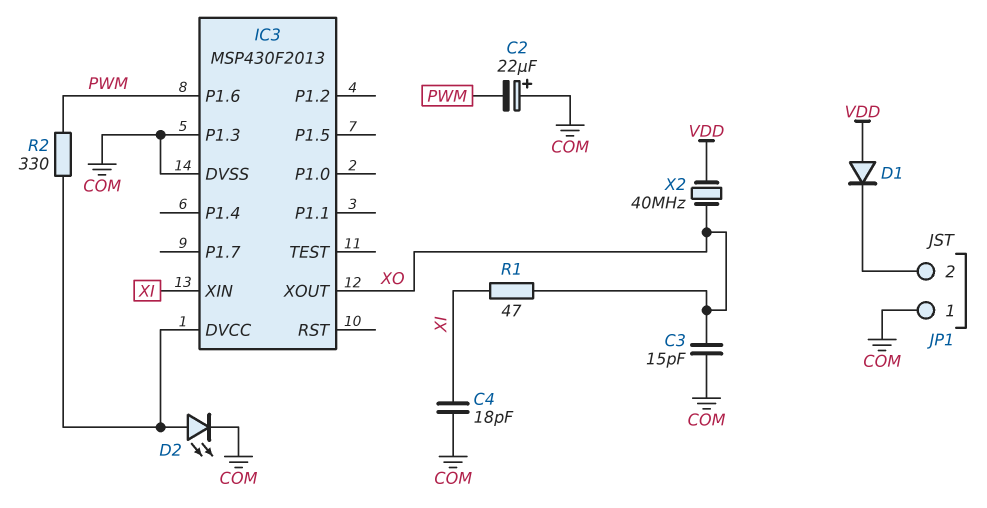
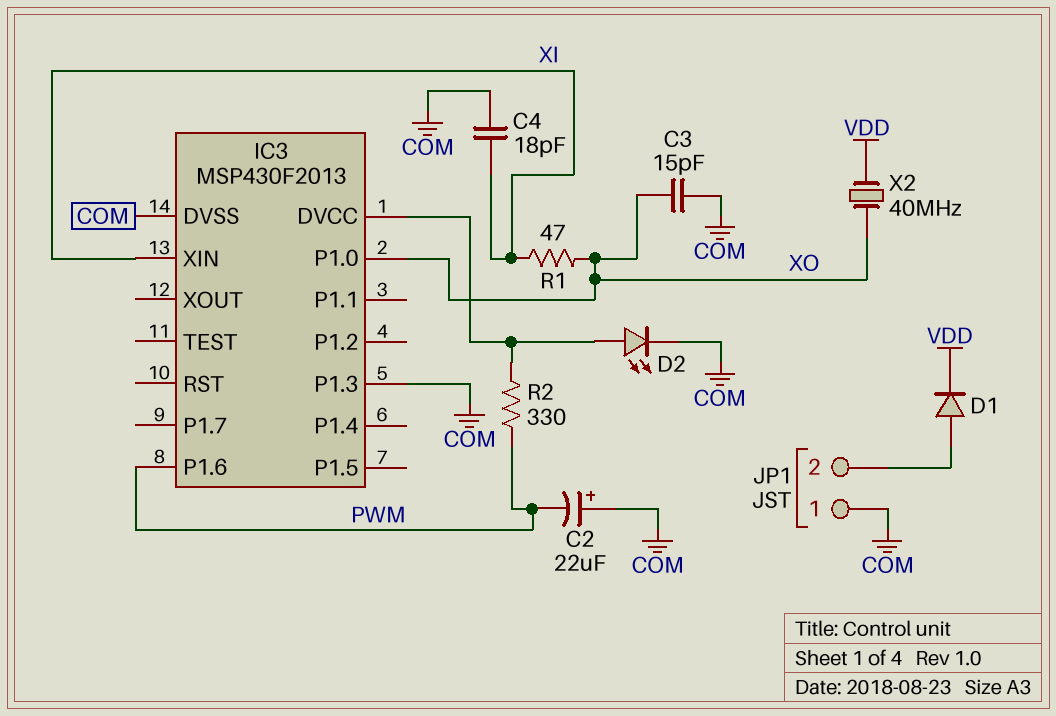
D1: diode (A VDD, K JP1/2) -> diode (A JP1/2, K VDD)
IC3 pin P1.0: none -> XO
IC3 pin XOUT: XO -> none

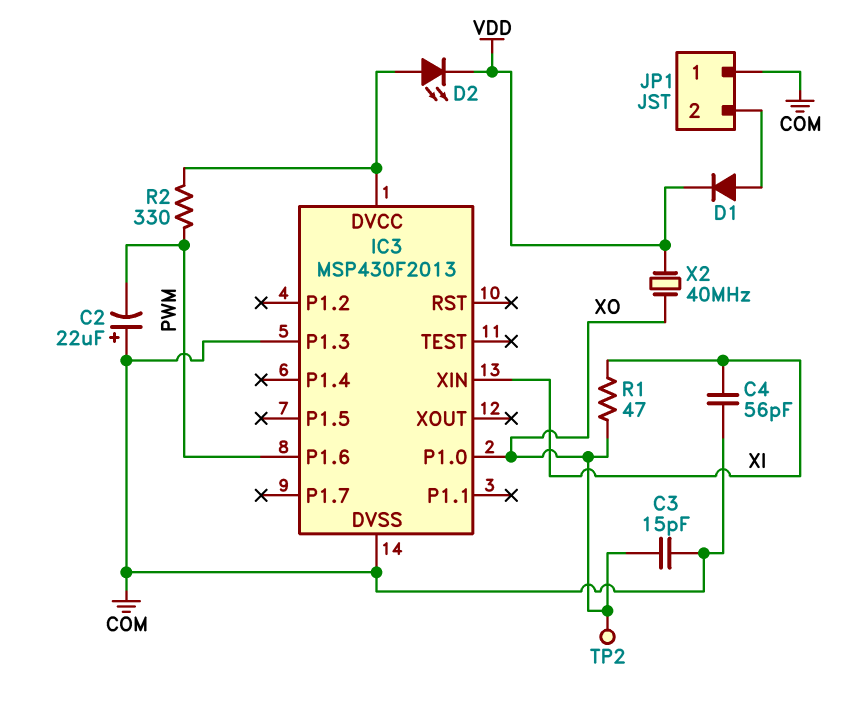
C4: 18pF (COM, XI) -> 56pF (COM, XI)
D2: LED (A IC3/DVCC, K COM) -> LED (A IC3/DVCC, K VDD)
TP2: none -> test point (XO)

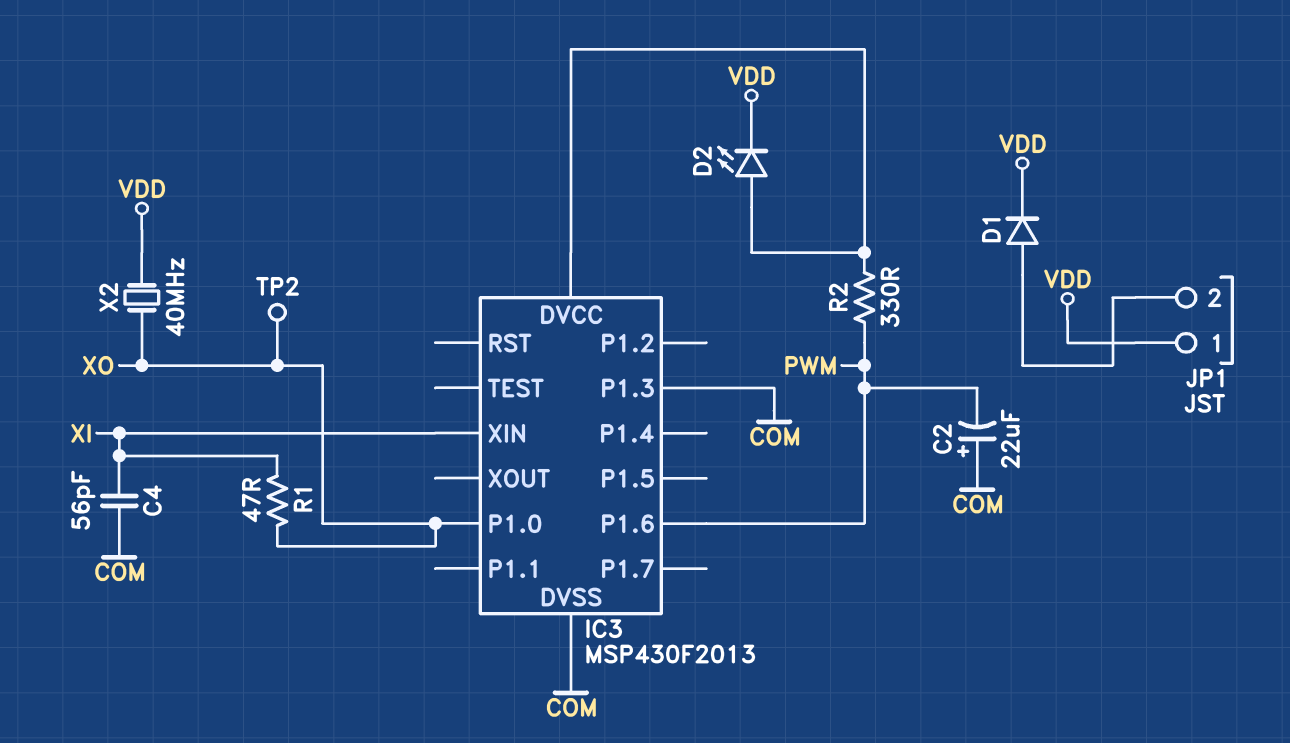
C3: 15pF (COM, XO) -> none
JP1 pin 1: COM -> VDD

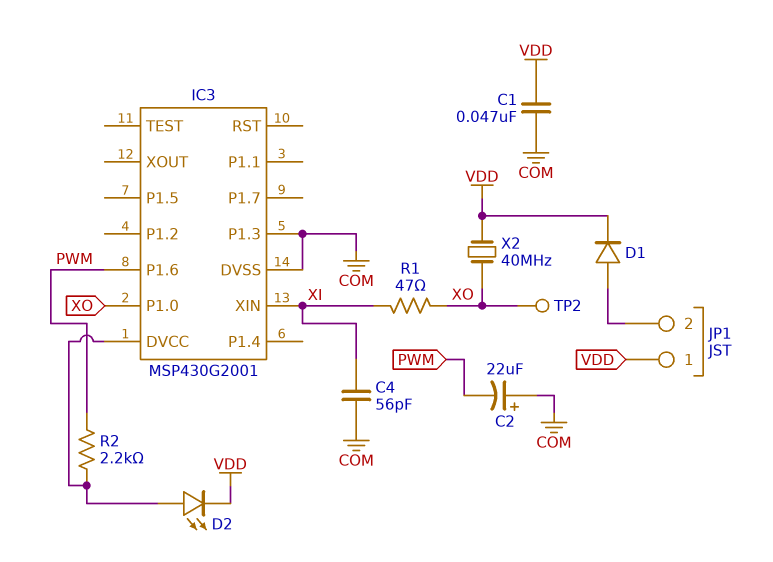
C1: none -> 47nF (COM, VDD)
IC3: MSP430F2013 -> MSP430G2001
R2: 330 (IC3/DVCC, PWM) -> 2.2k (IC3/DVCC, PWM)

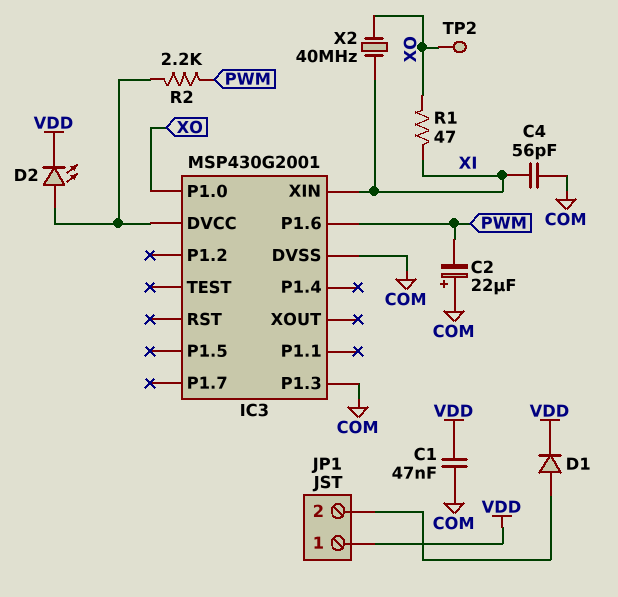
X2: 40MHz (VDD, XO) -> 40MHz (XI, XO)

